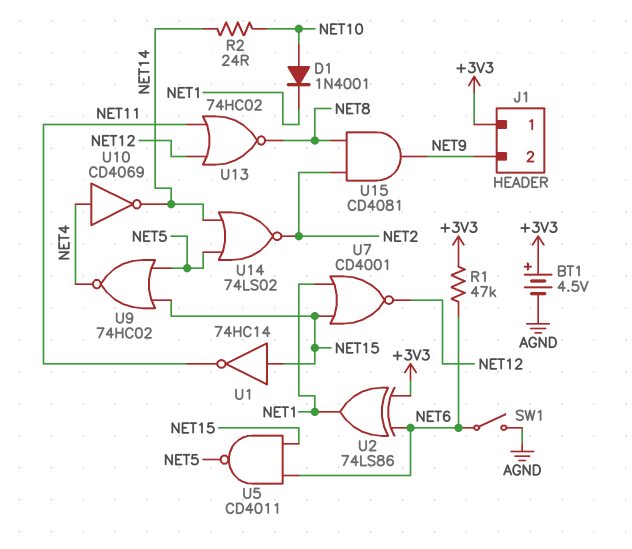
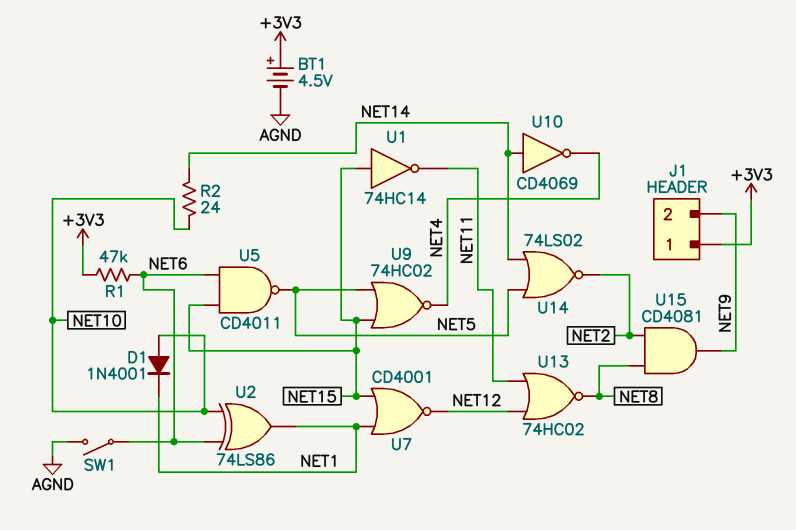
U2: XOR 74LS86 (in +3V3, in NET6, out NET1) -> XOR 74LS86 (in NET6, in NET10, out NET1)
U10: NOT CD4069 (in NET4, out NET14) -> NOT CD4069 (in NET14, out NET4)

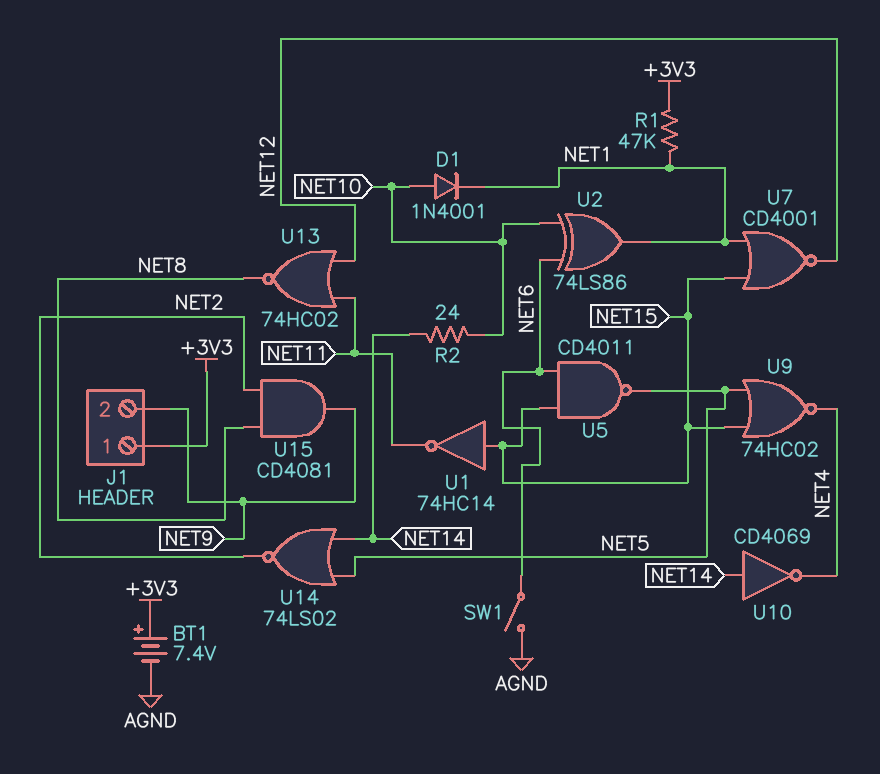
BT1: 4.5V (plus +3V3, minus AGND) -> 7.4V (plus +3V3, minus AGND)
R1: 47k (+3V3, NET6) -> 47k (+3V3, NET1)

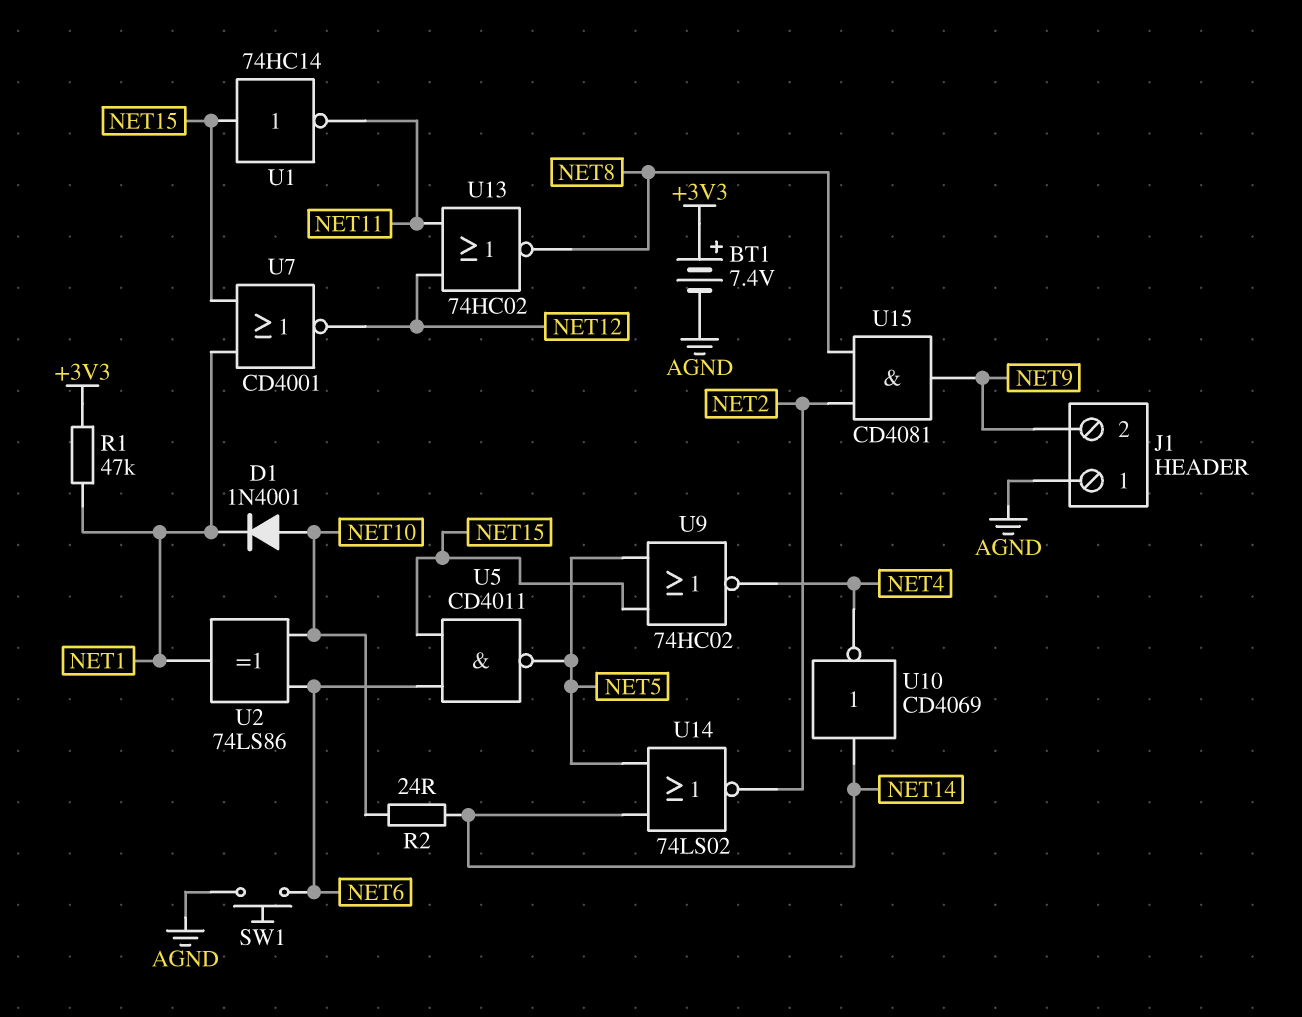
J1 pin 1: +3V3 -> AGND
SW1: switch (AGND, NET6) -> button (AGND, NET6)

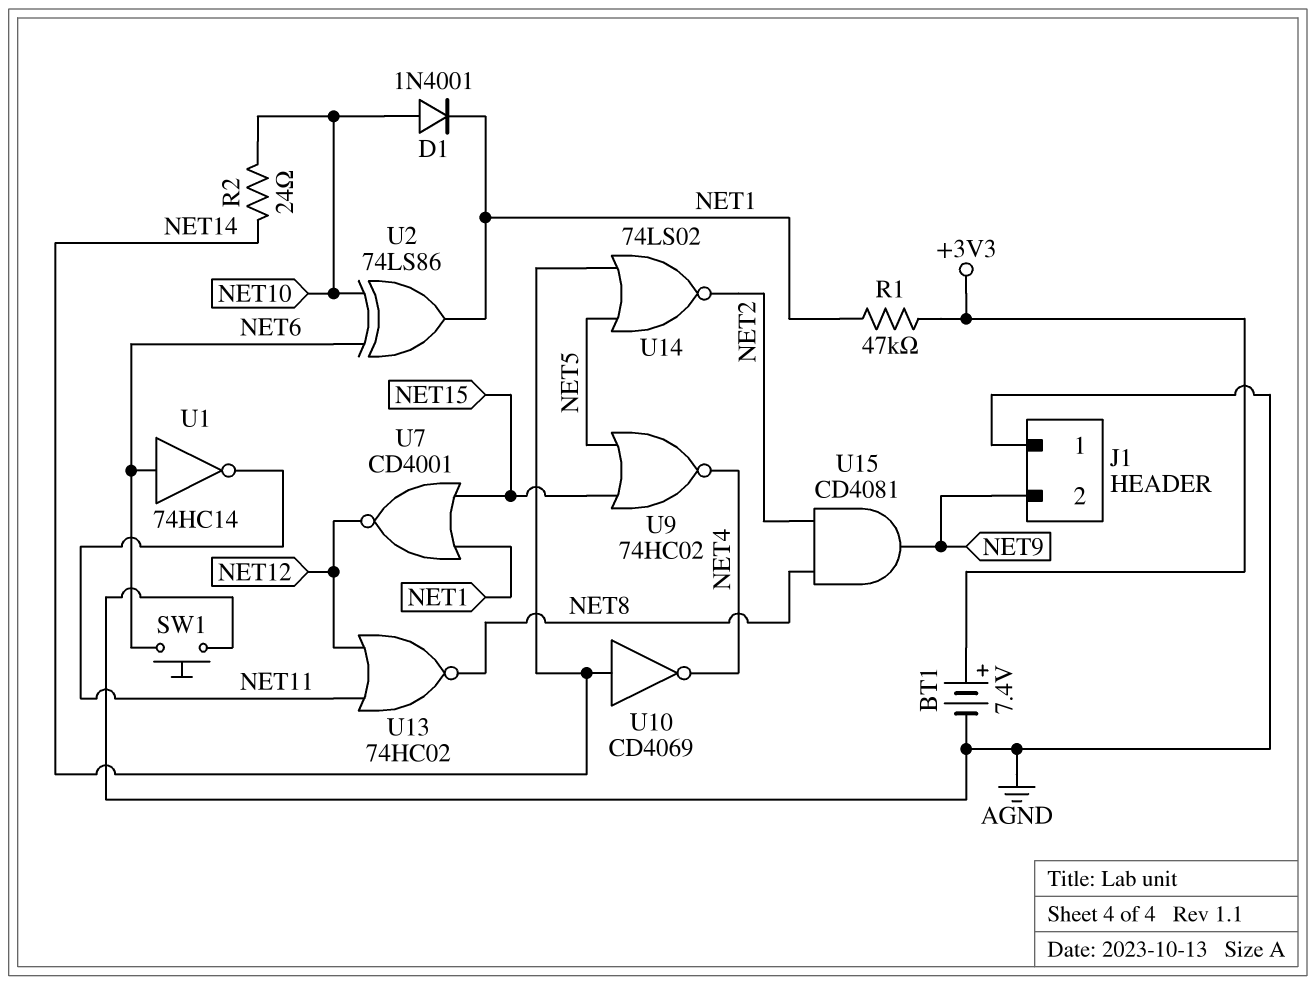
U1: NOT 74HC14 (in NET15, out NET11) -> NOT 74HC14 (in NET6, out NET11)
U5: NAND CD4011 (in NET6, in NET15, out NET5) -> none

